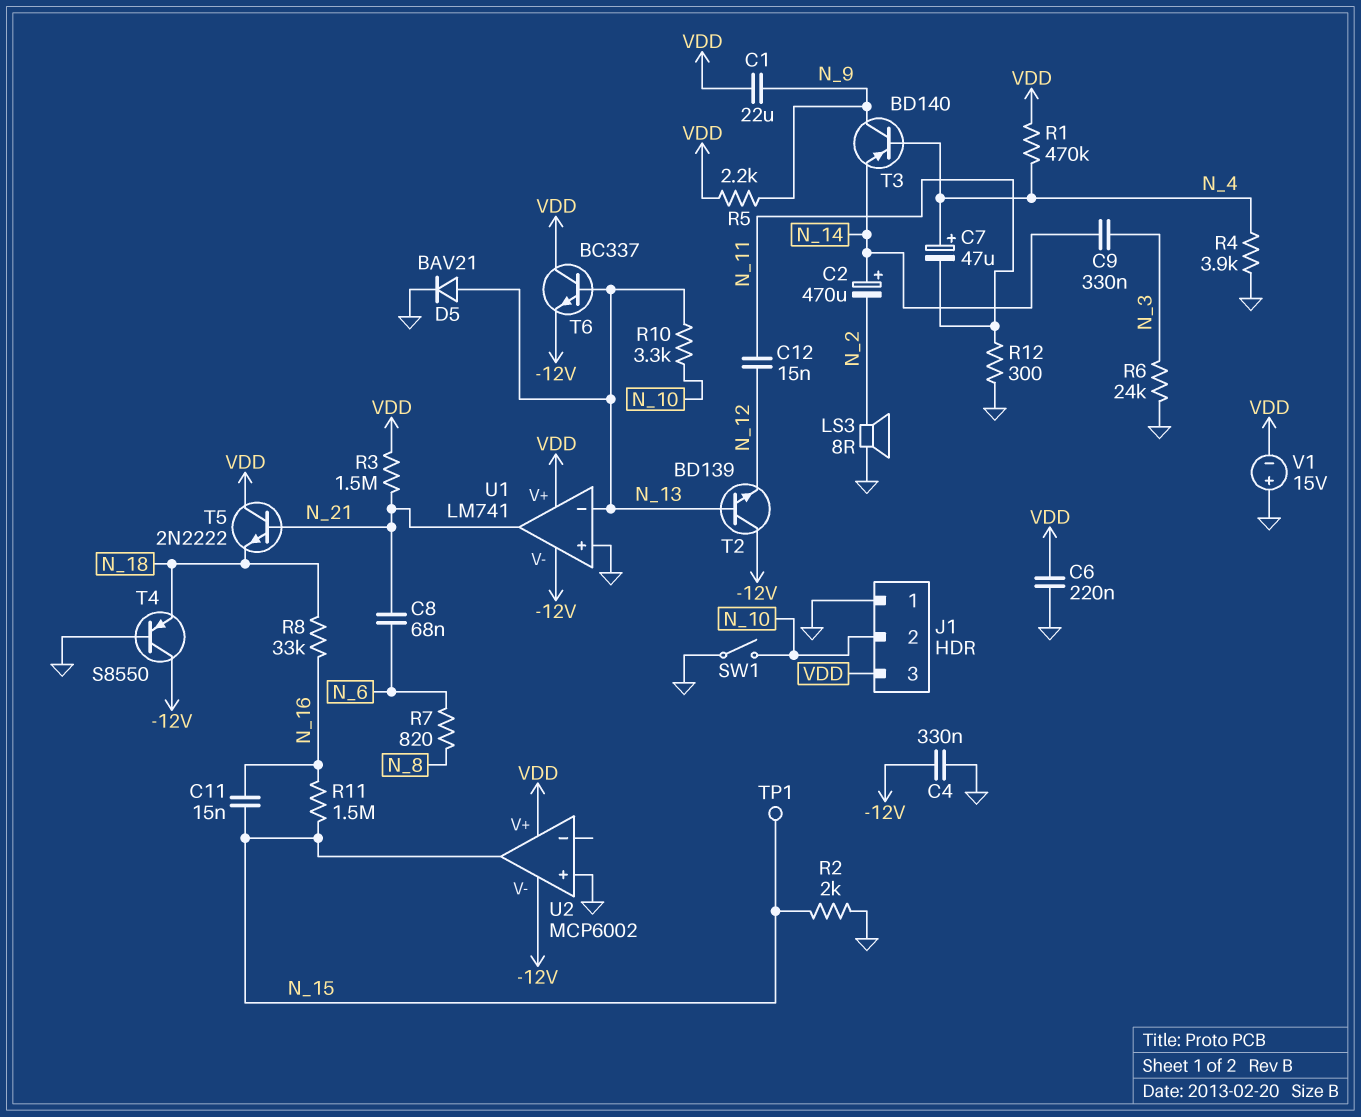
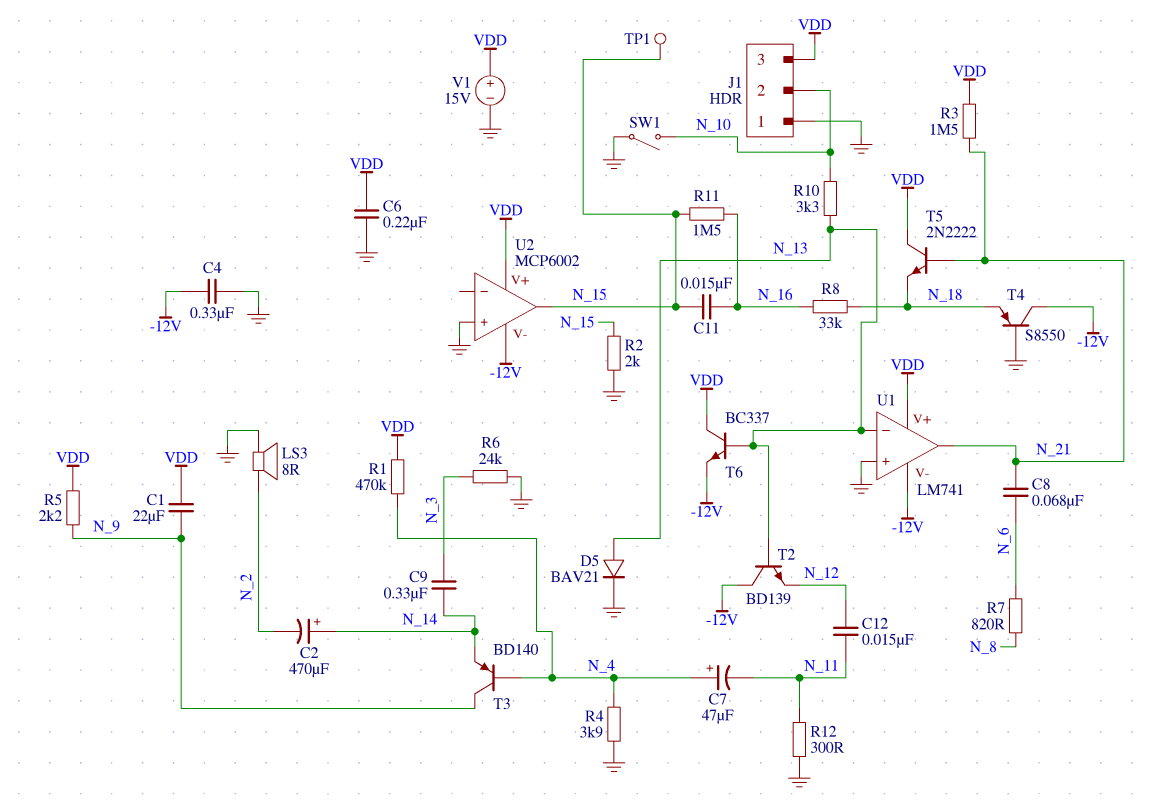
V1: 15V (plus GND, minus VDD) -> 15V (plus VDD, minus GND)

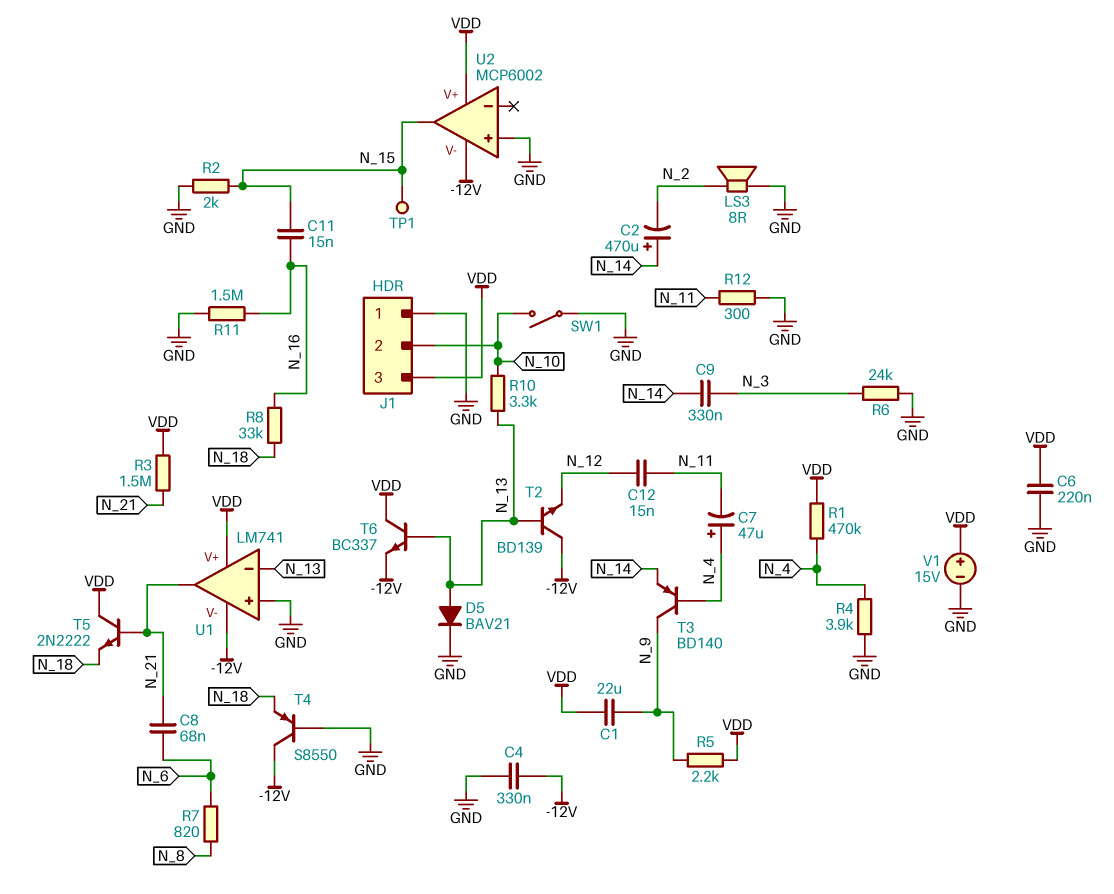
R11: 1.5M (N_15, N_16) -> 1.5M (GND, N_16)

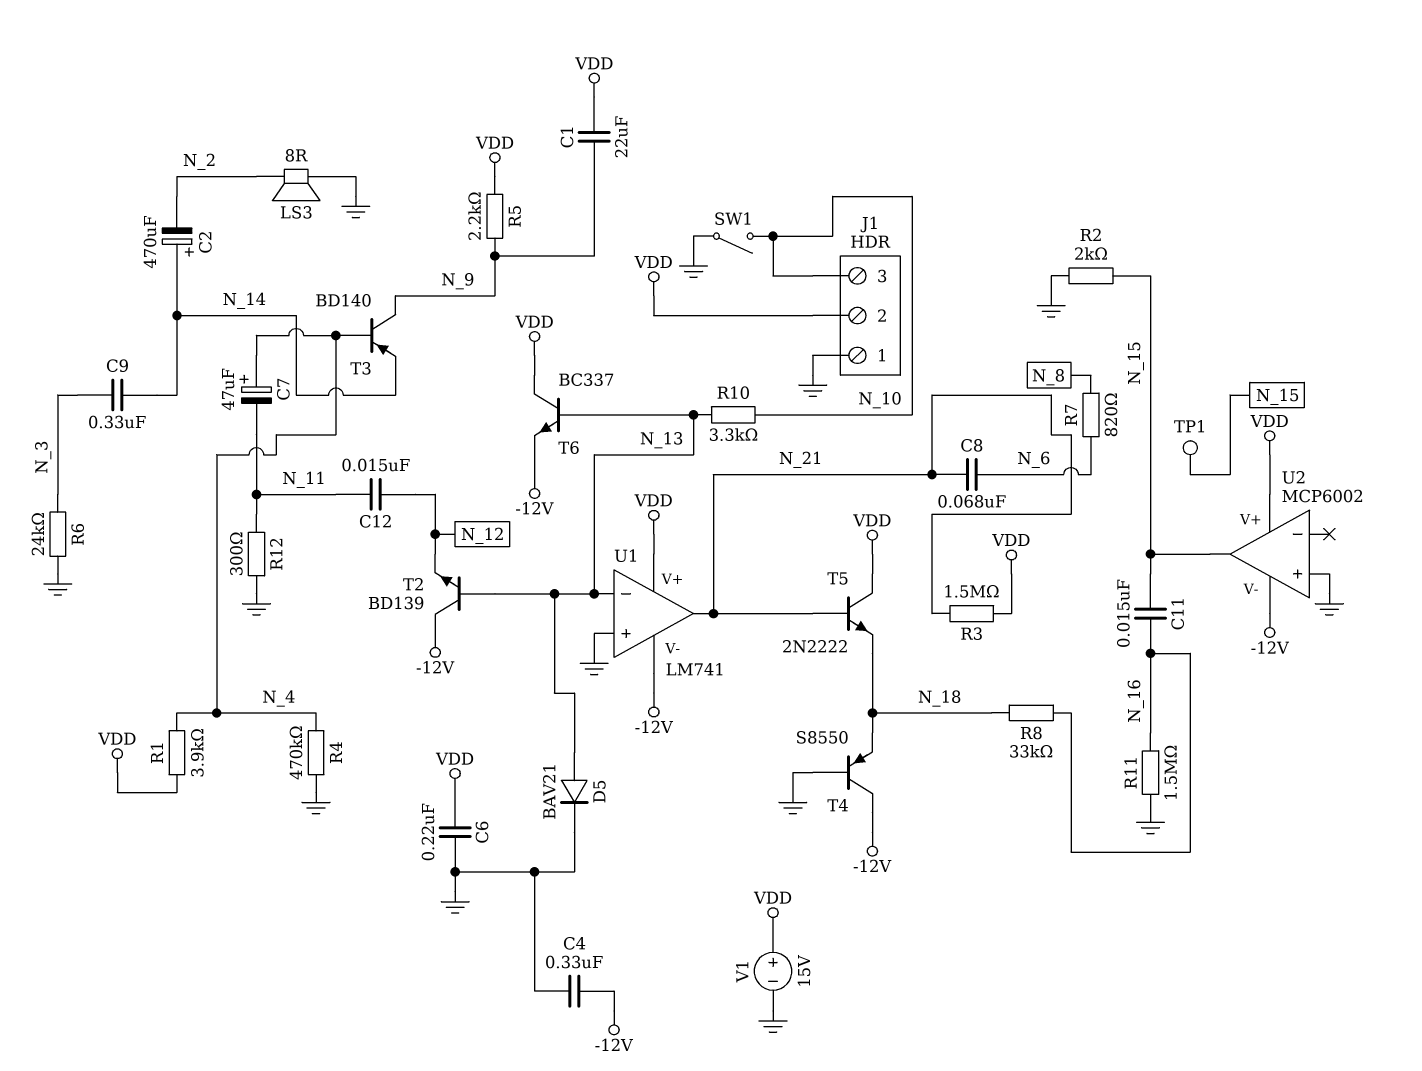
J1 pin 2: N_10 -> VDD
J1 pin 3: VDD -> N_10
R1: 470k (N_4, VDD) -> 3.9k (N_4, VDD)
R4: 3.9k (GND, N_4) -> 470k (GND, N_4)

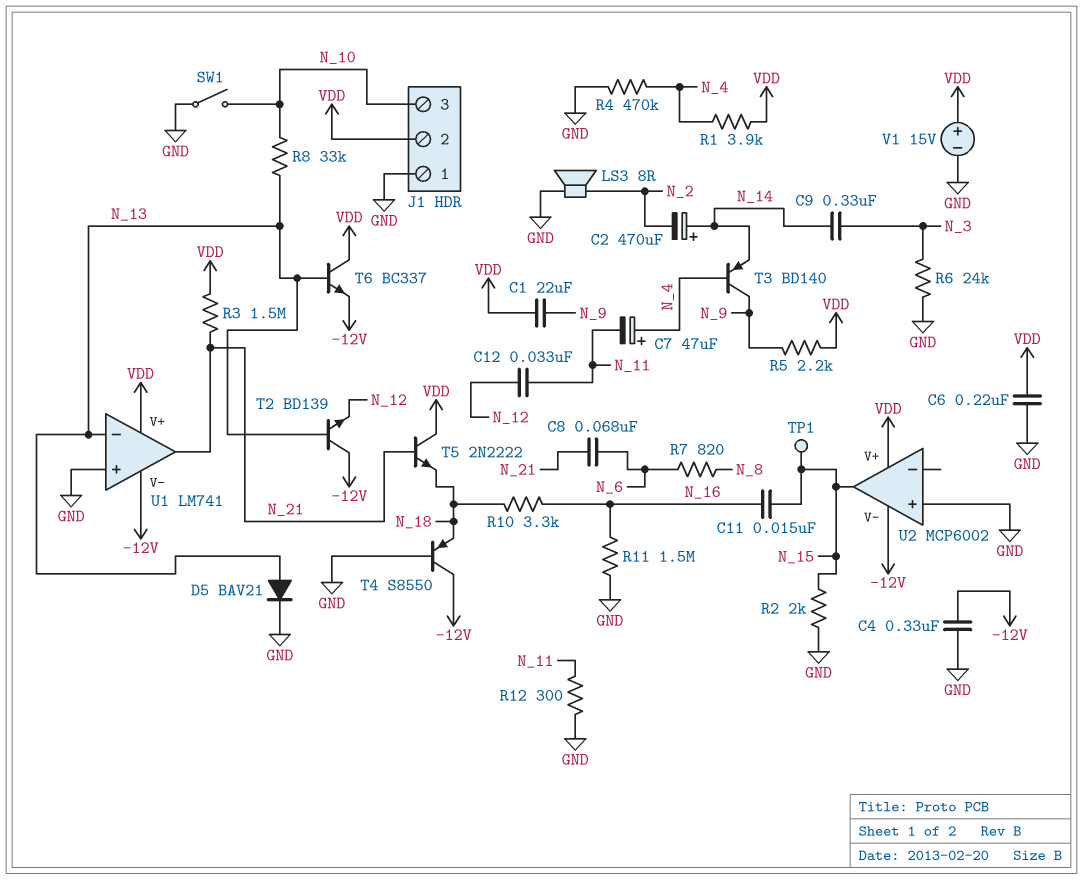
C12: 15nF (N_11, N_12) -> 33nF (N_11, N_12)
R8: 33k (N_16, N_18) -> 33k (N_10, N_13)
R10: 3.3k (N_10, N_13) -> 3.3k (N_16, N_18)

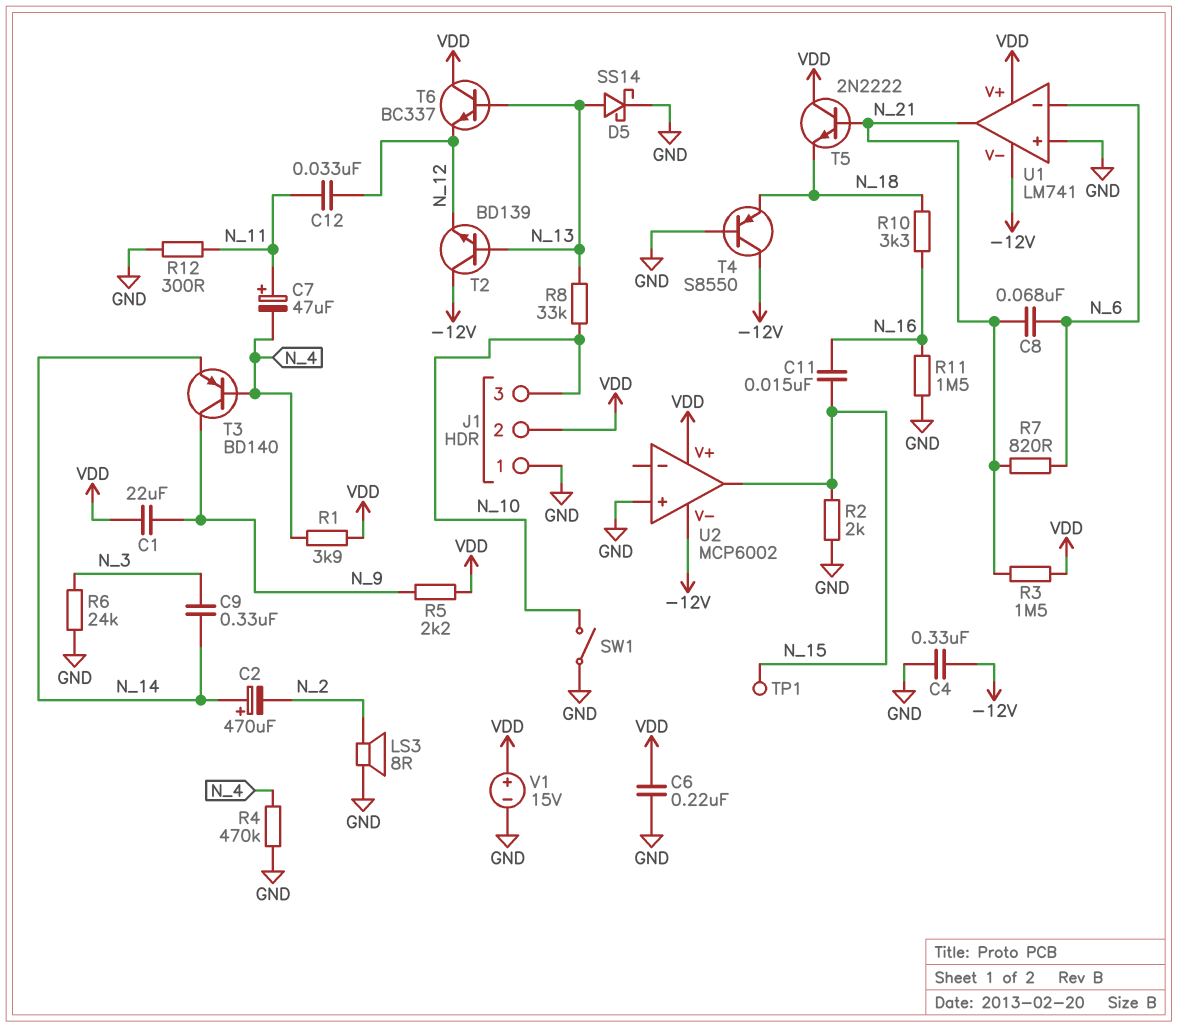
C7: 47uF (plus N_4, minus N_11) -> 47uF (plus N_11, minus N_4)
D5: diode BAV21 (A N_13, K GND) -> schottky SS14 (A N_13, K GND)
R7: 820 (N_6, N_8) -> 820 (N_6, N_21)
T6: NPN BC337 (B N_13, C VDD, E -12V) -> NPN BC337 (B N_13, C VDD, E N_12)
U1 pin in-: N_13 -> N_6

